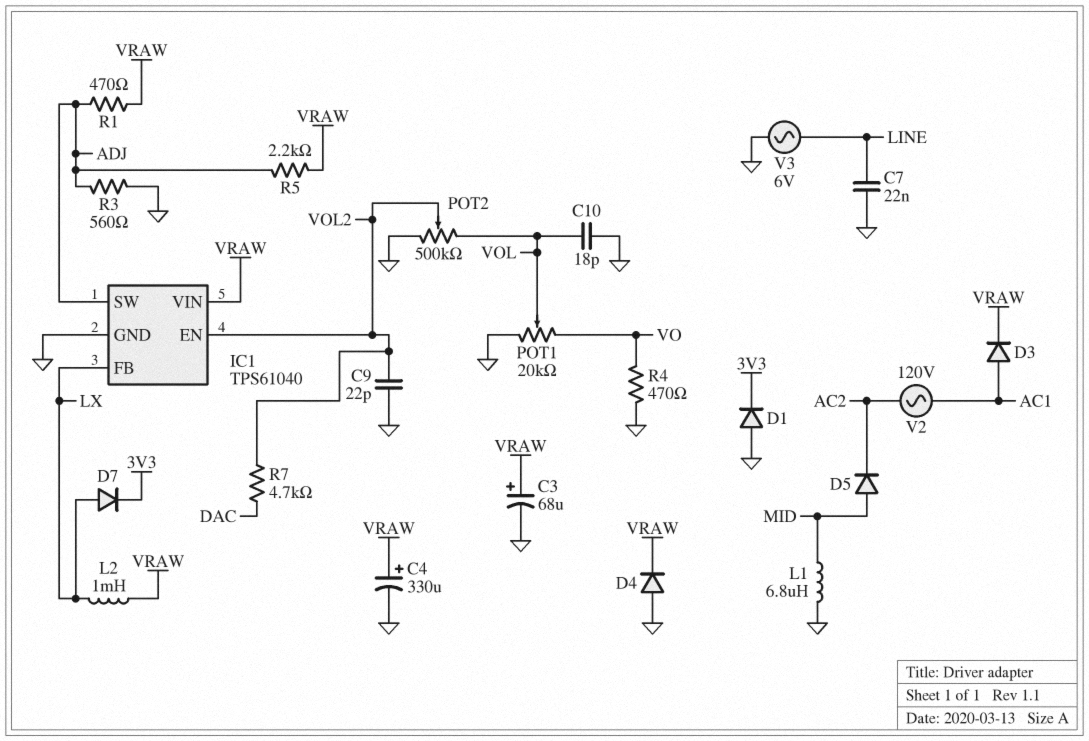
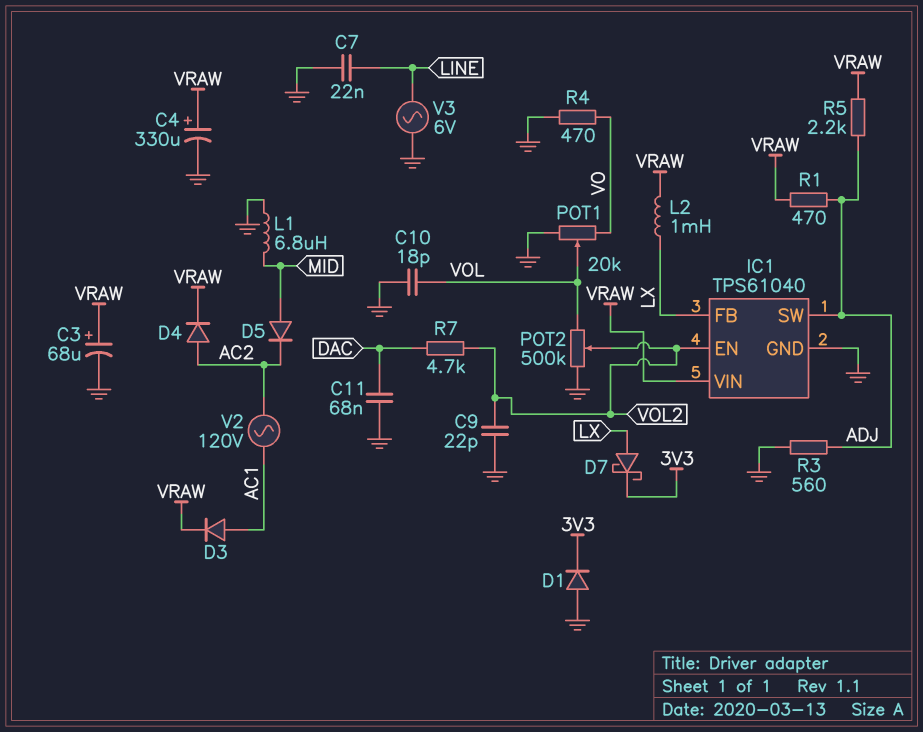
C11: none -> 68nF (DAC, GND)
D4: diode (A GND, K VRAW) -> diode (A AC2, K VRAW)
D7: diode (A LX, K 3V3) -> schottky (A LX, K 3V3)

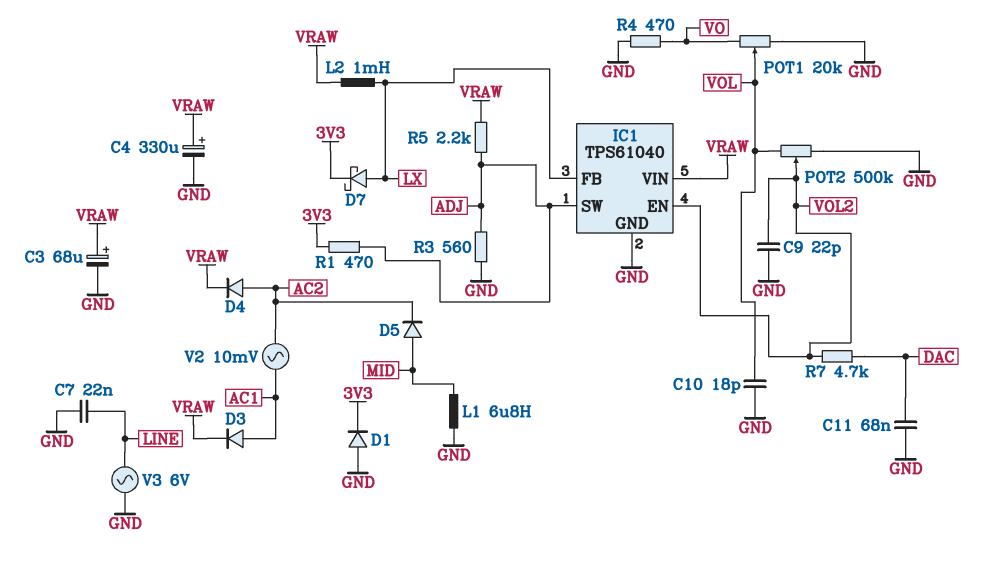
R1: 470 (ADJ, VRAW) -> 470 (3V3, ADJ)
V2: AC 120V (AC1, AC2) -> AC 10mV (AC1, AC2)

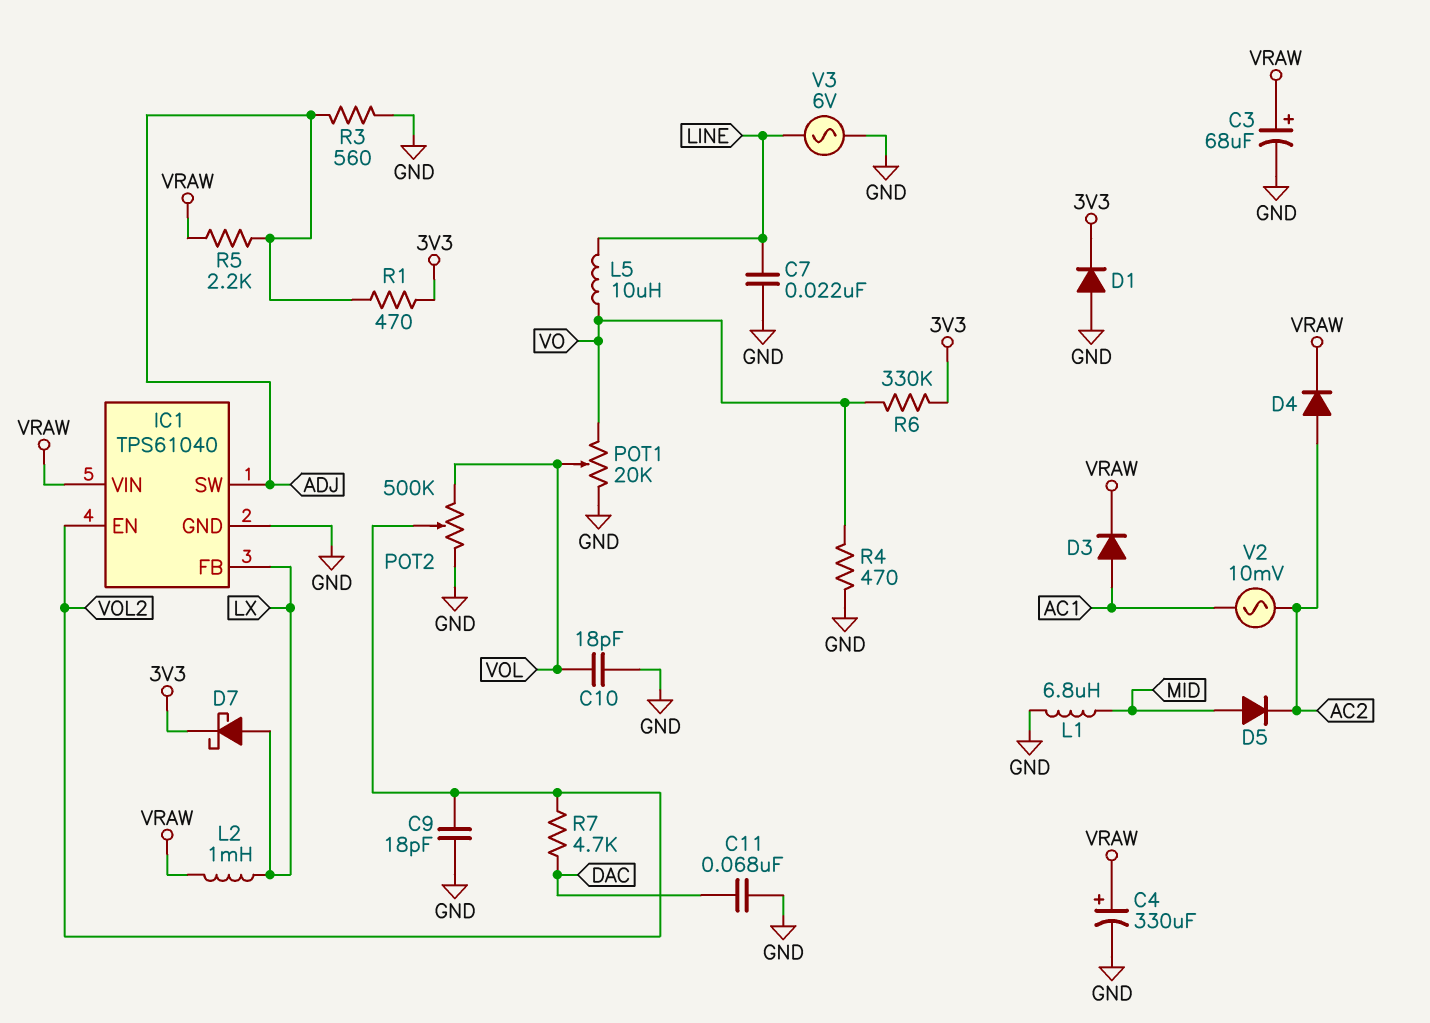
C9: 22pF (GND, VOL2) -> 18pF (GND, VOL2)
L5: none -> 10uH (LINE, VO)
R6: none -> 330k (3V3, VO)

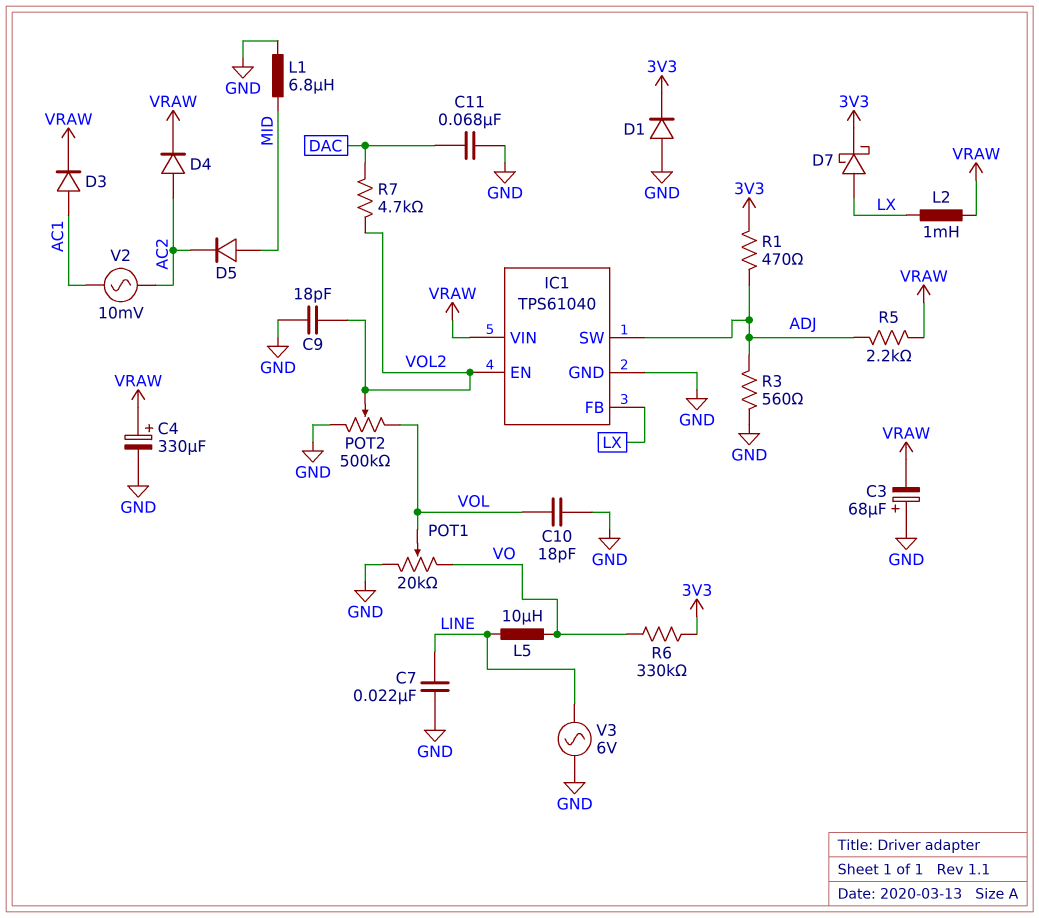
C3: 68uF (plus VRAW, minus GND) -> 68uF (plus GND, minus VRAW)
R4: 470 (GND, VO) -> none

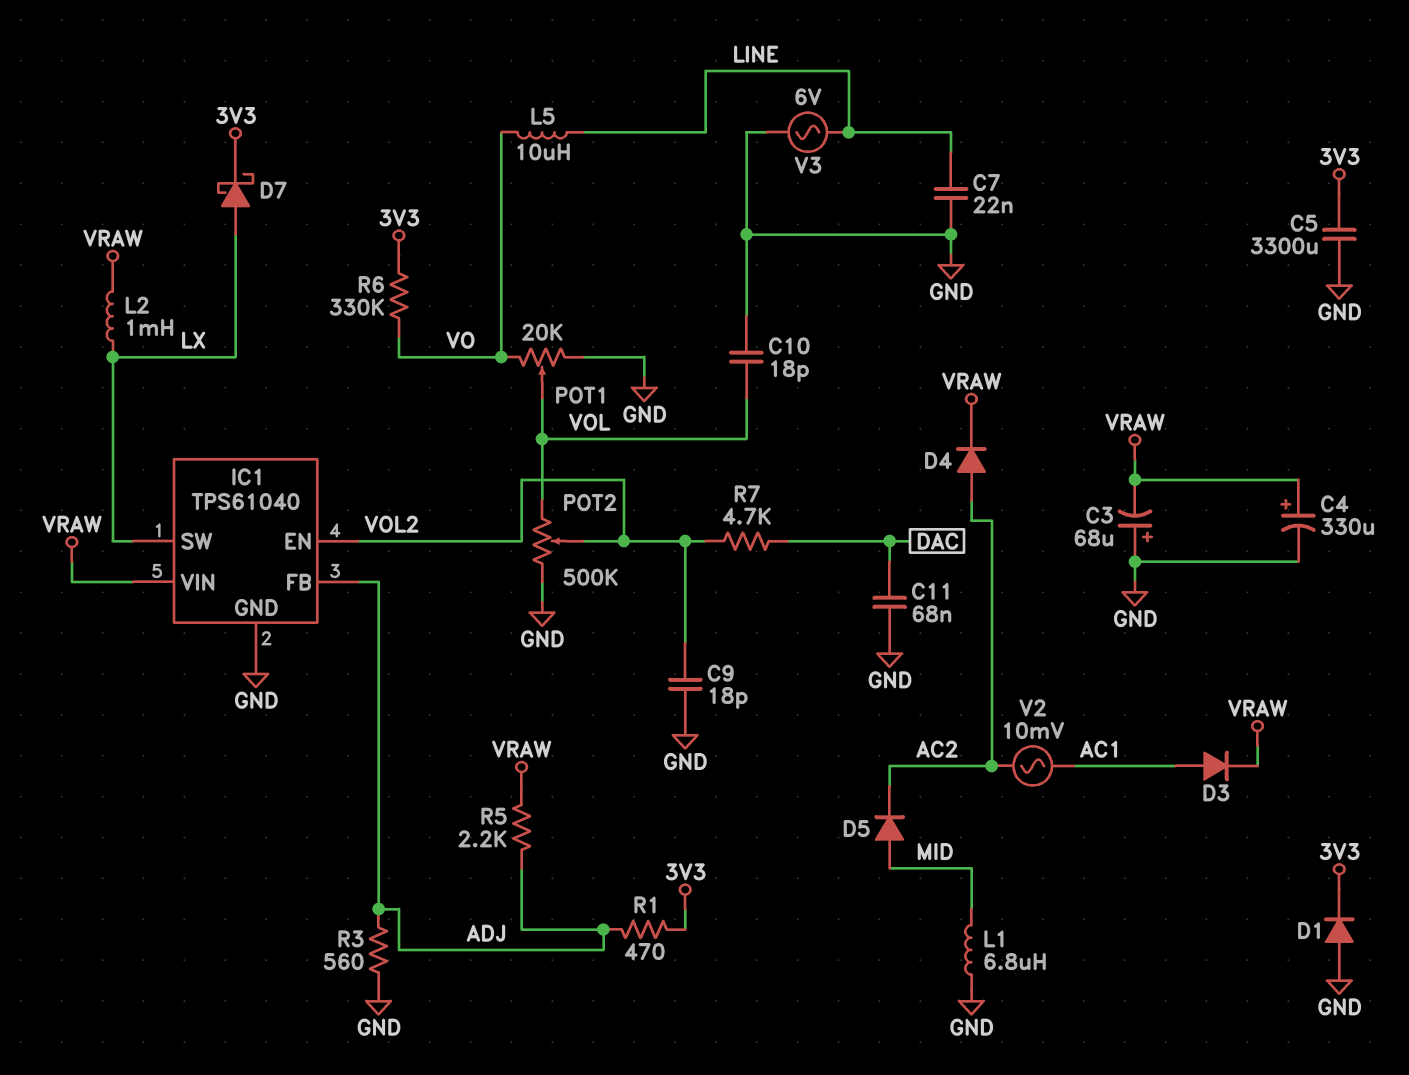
C5: none -> 3300uF (3V3, GND)
IC1 pin FB: LX -> ADJ
IC1 pin SW: ADJ -> LX

